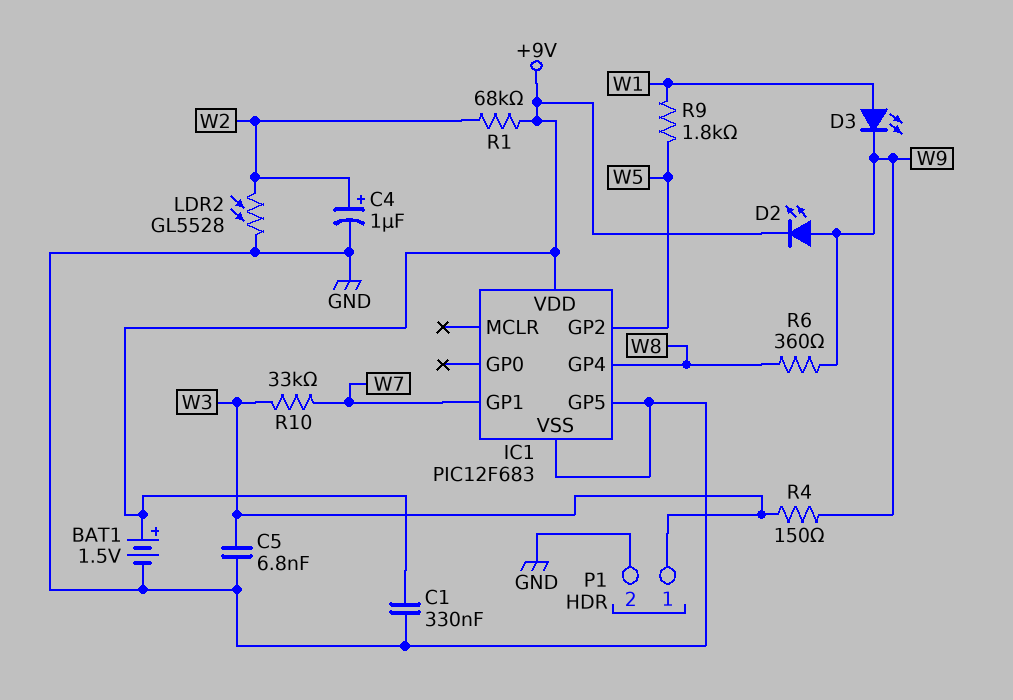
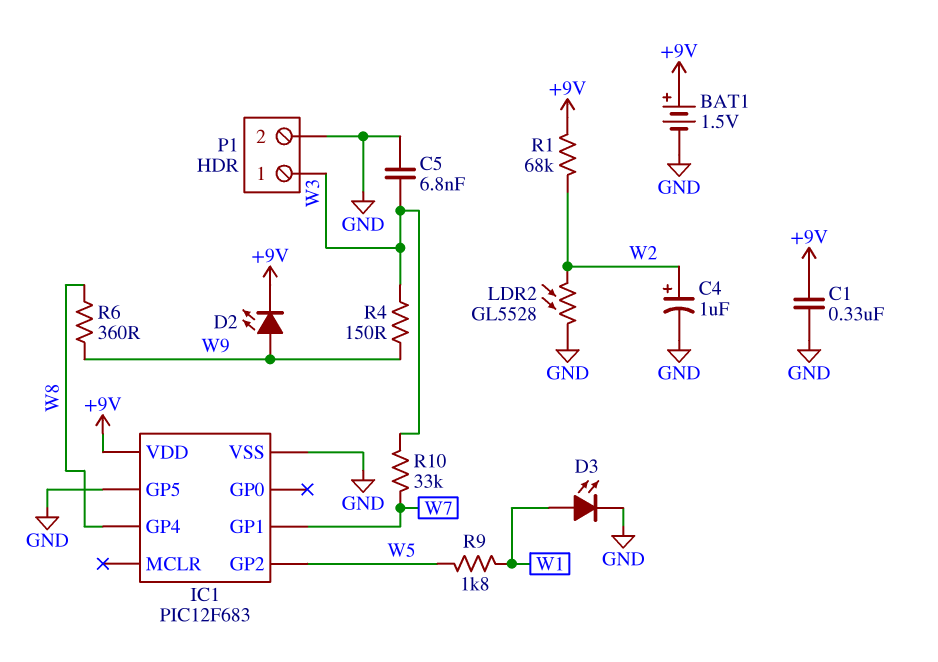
D3: LED (A W1, K W9) -> LED (A W1, K GND)

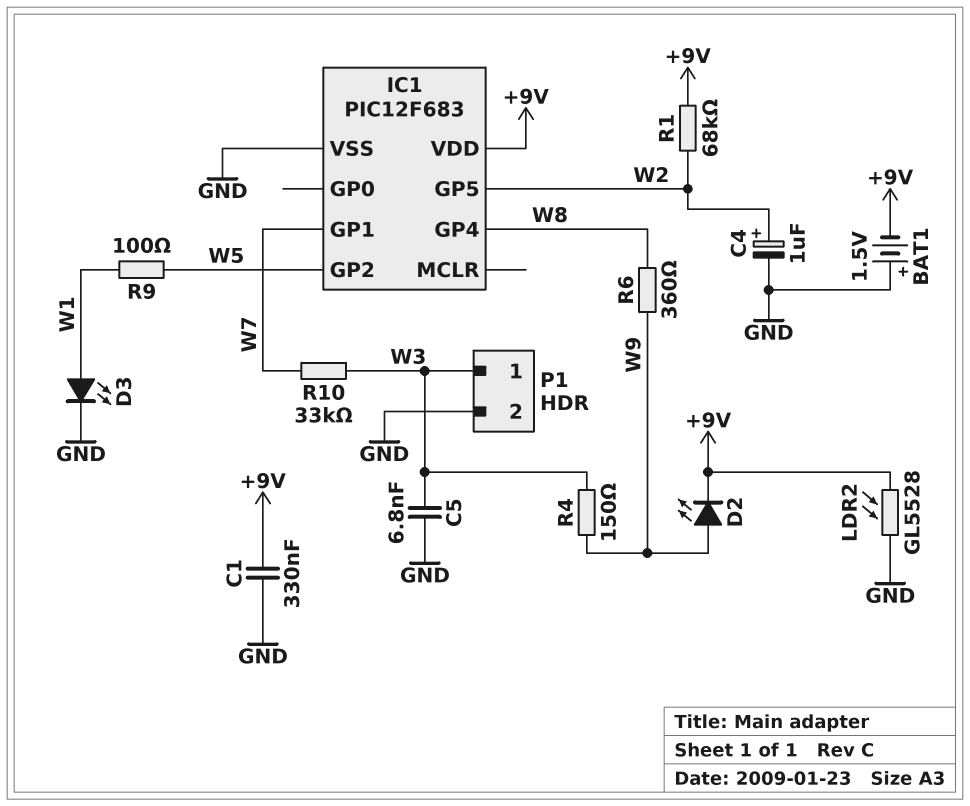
BAT1: 1.5V (plus +9V, minus GND) -> 1.5V (plus GND, minus +9V)
IC1 pin GP5: GND -> W2
LDR2: GL5528 (GND, W2) -> GL5528 (+9V, GND)
R9: 1.8k (W1, W5) -> 100 (W1, W5)

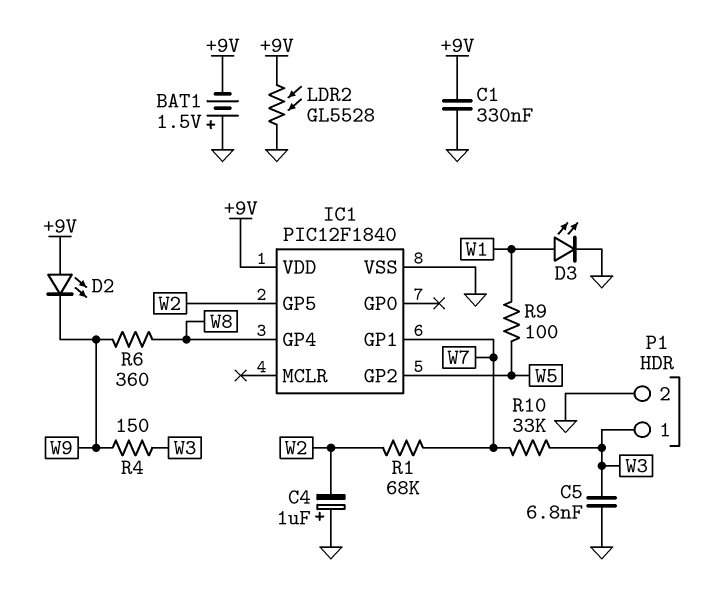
C4: 1uF (plus W2, minus GND) -> 1uF (plus GND, minus W2)
D2: LED (A W9, K +9V) -> LED (A +9V, K W9)
IC1: PIC12F683 -> PIC12F1840
R1: 68k (+9V, W2) -> 68k (W2, W7)

